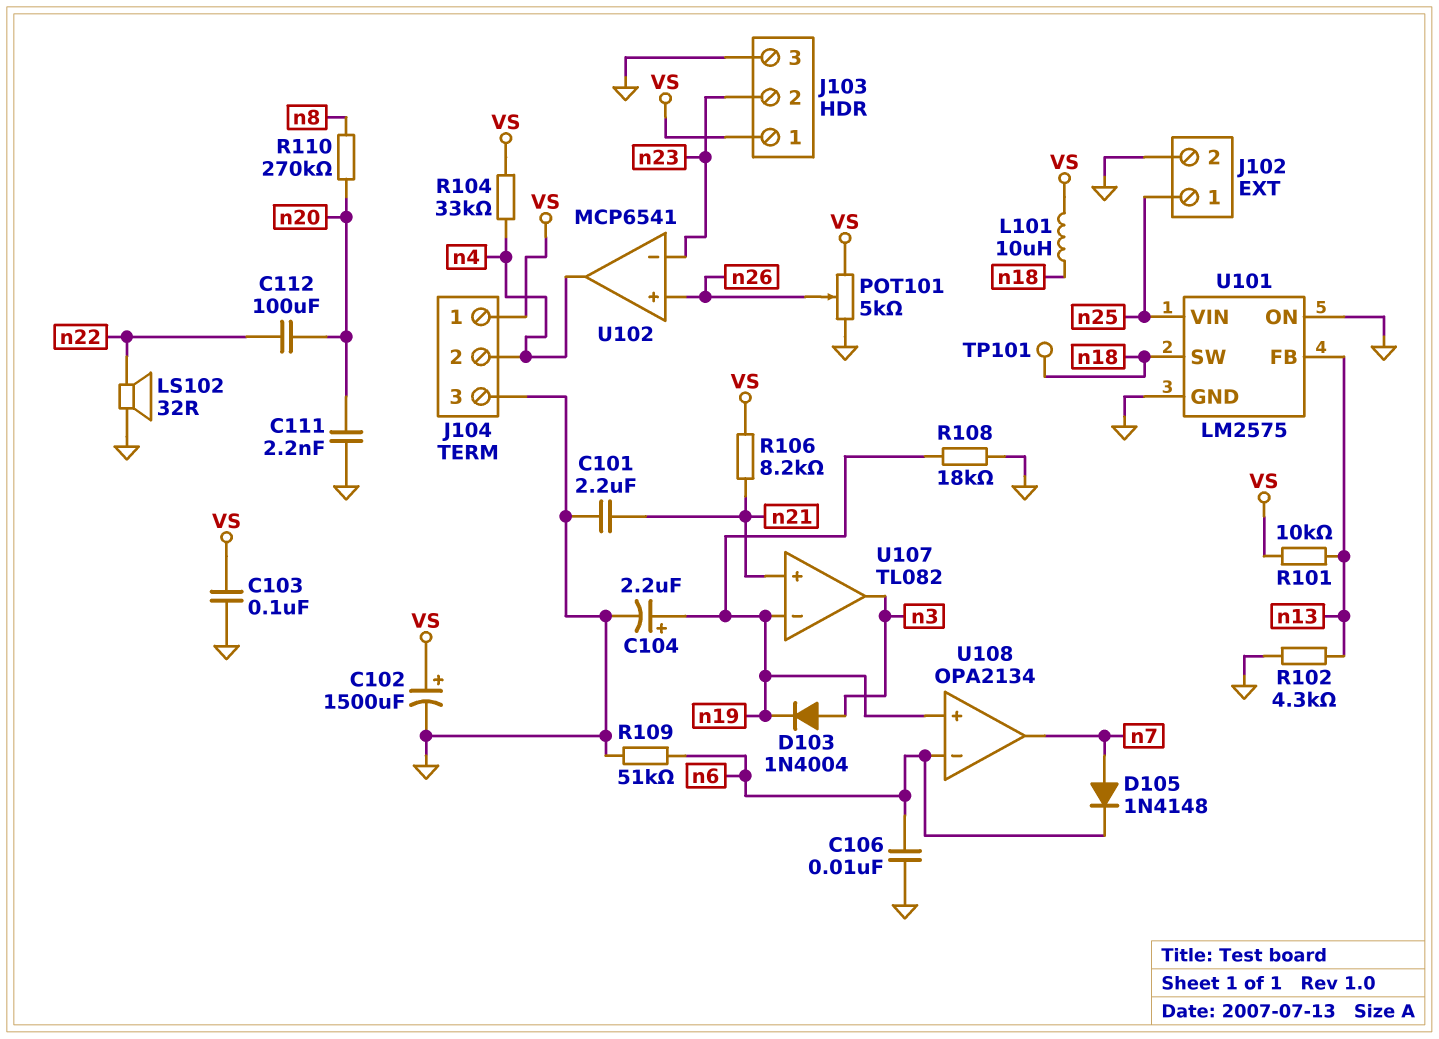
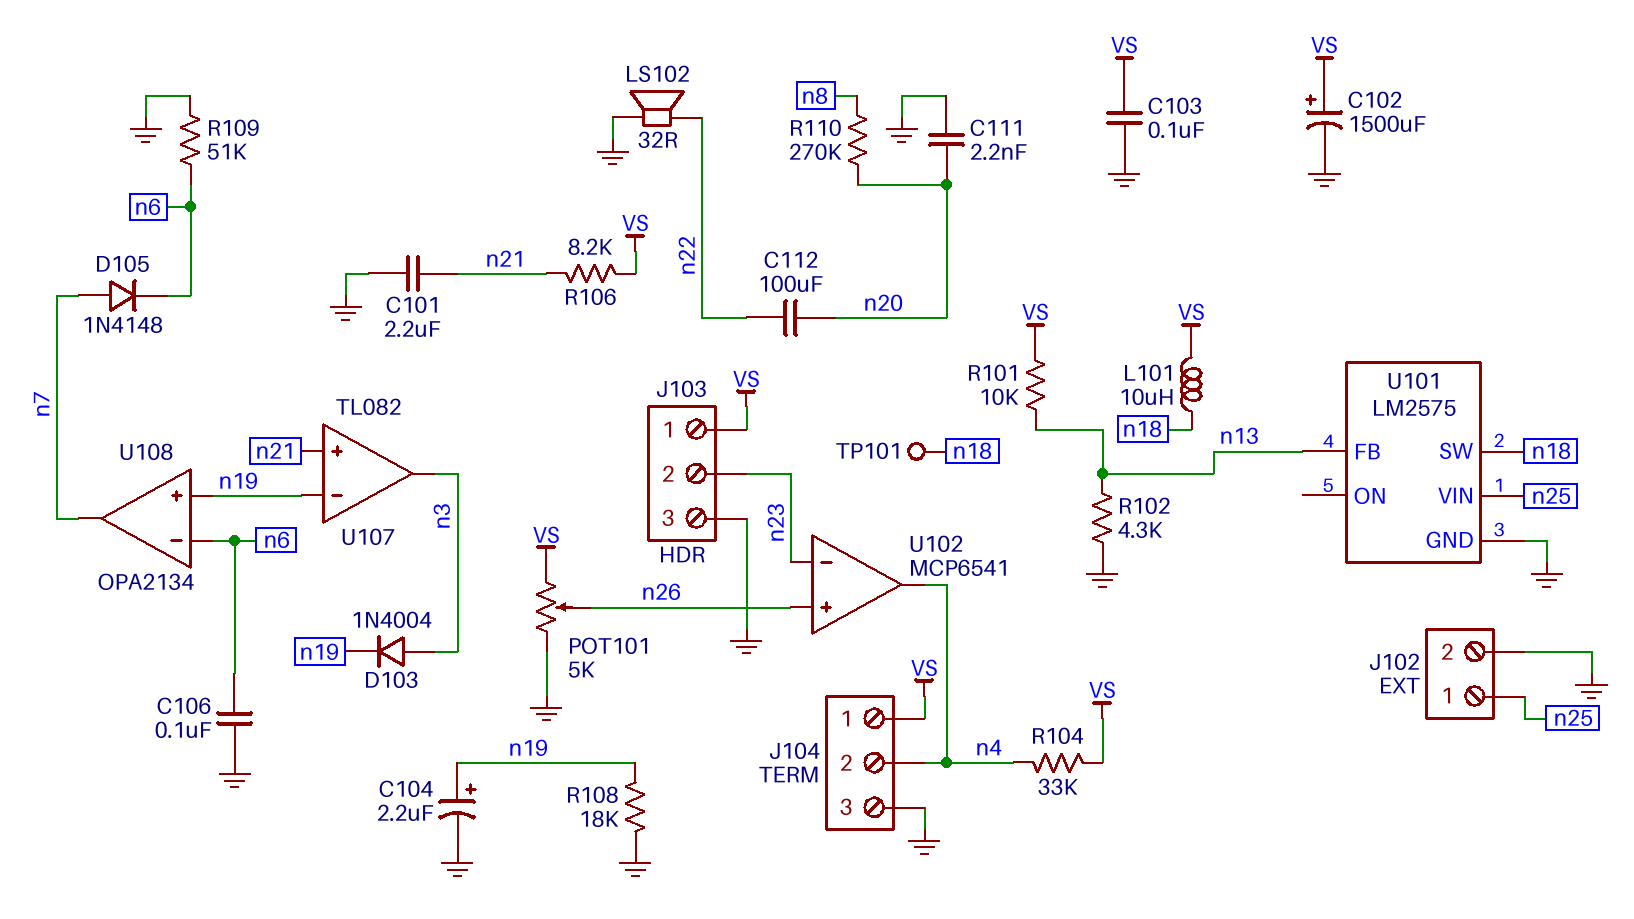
C106: 10nF (GND, n6) -> 100nF (GND, n6)
U101 pin ON: GND -> none

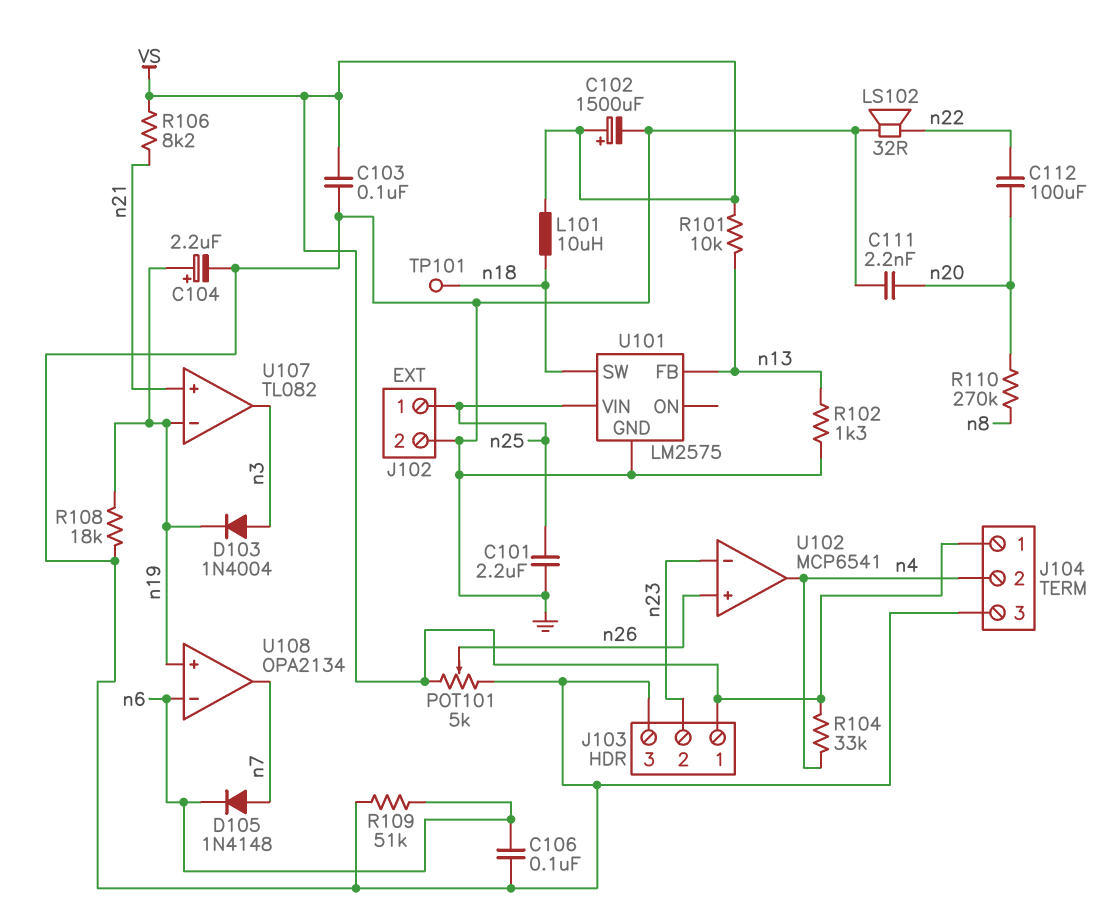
C101: 2.2uF (GND, n21) -> 2.2uF (GND, n25)
R102: 4.3k (GND, n13) -> 1.3k (GND, n13)

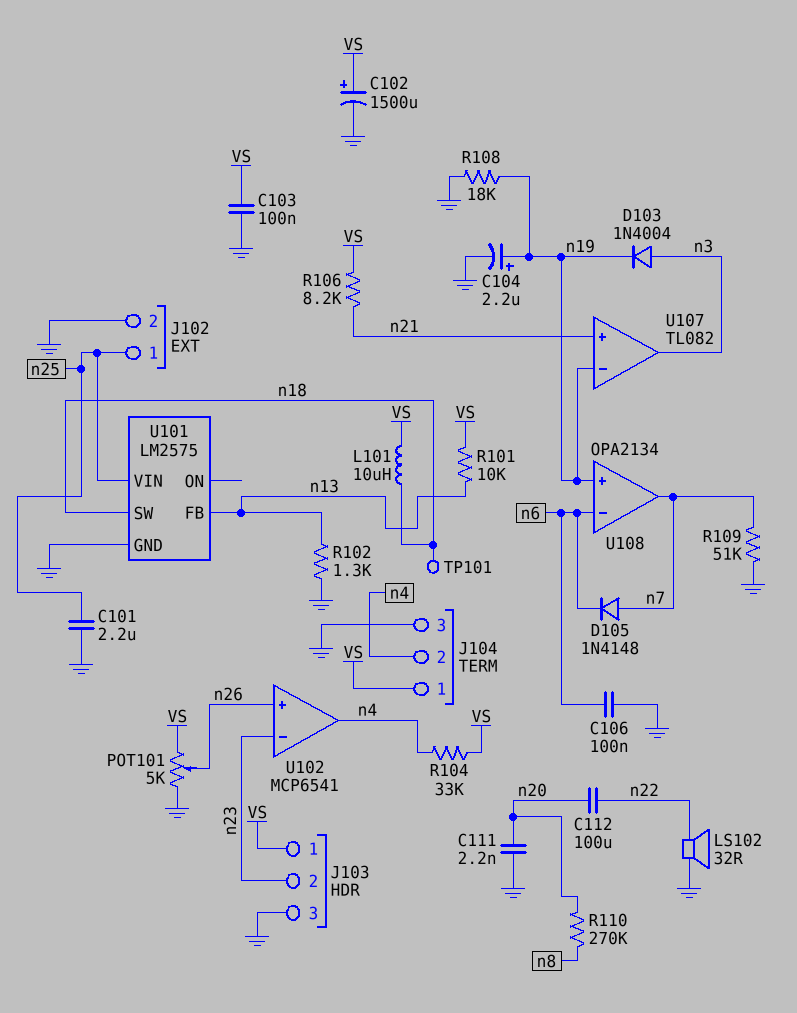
R109: 51k (GND, n6) -> 51k (GND, n7)

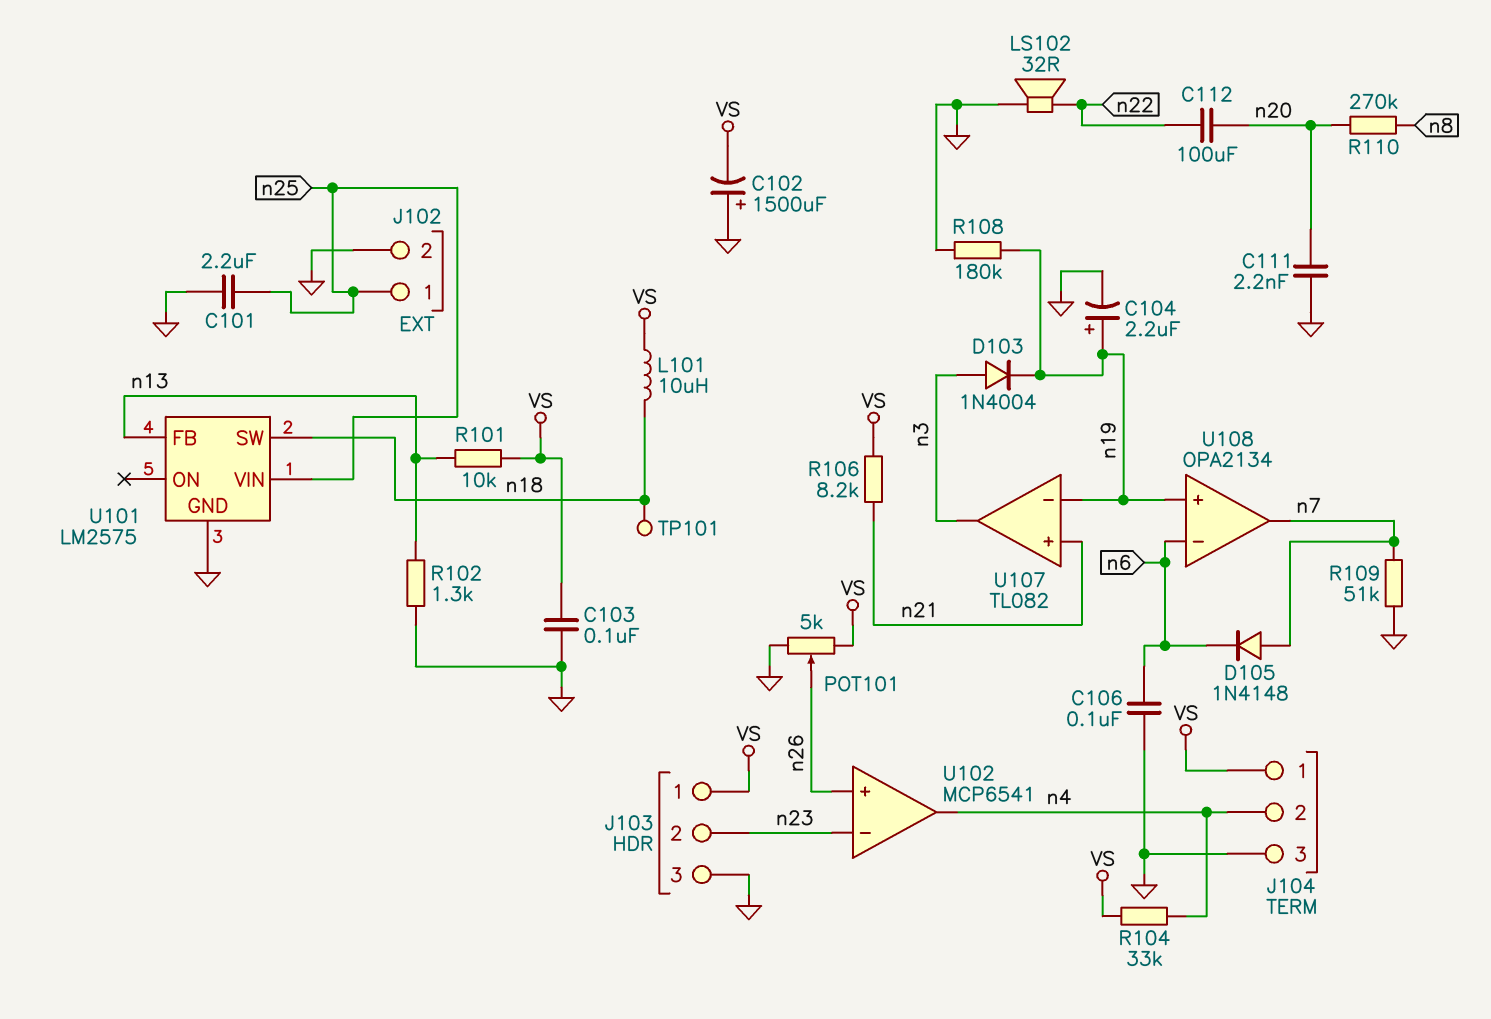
C102: 1500uF (plus VS, minus GND) -> 1500uF (plus GND, minus VS)
R108: 18k (GND, n19) -> 180k (GND, n19)

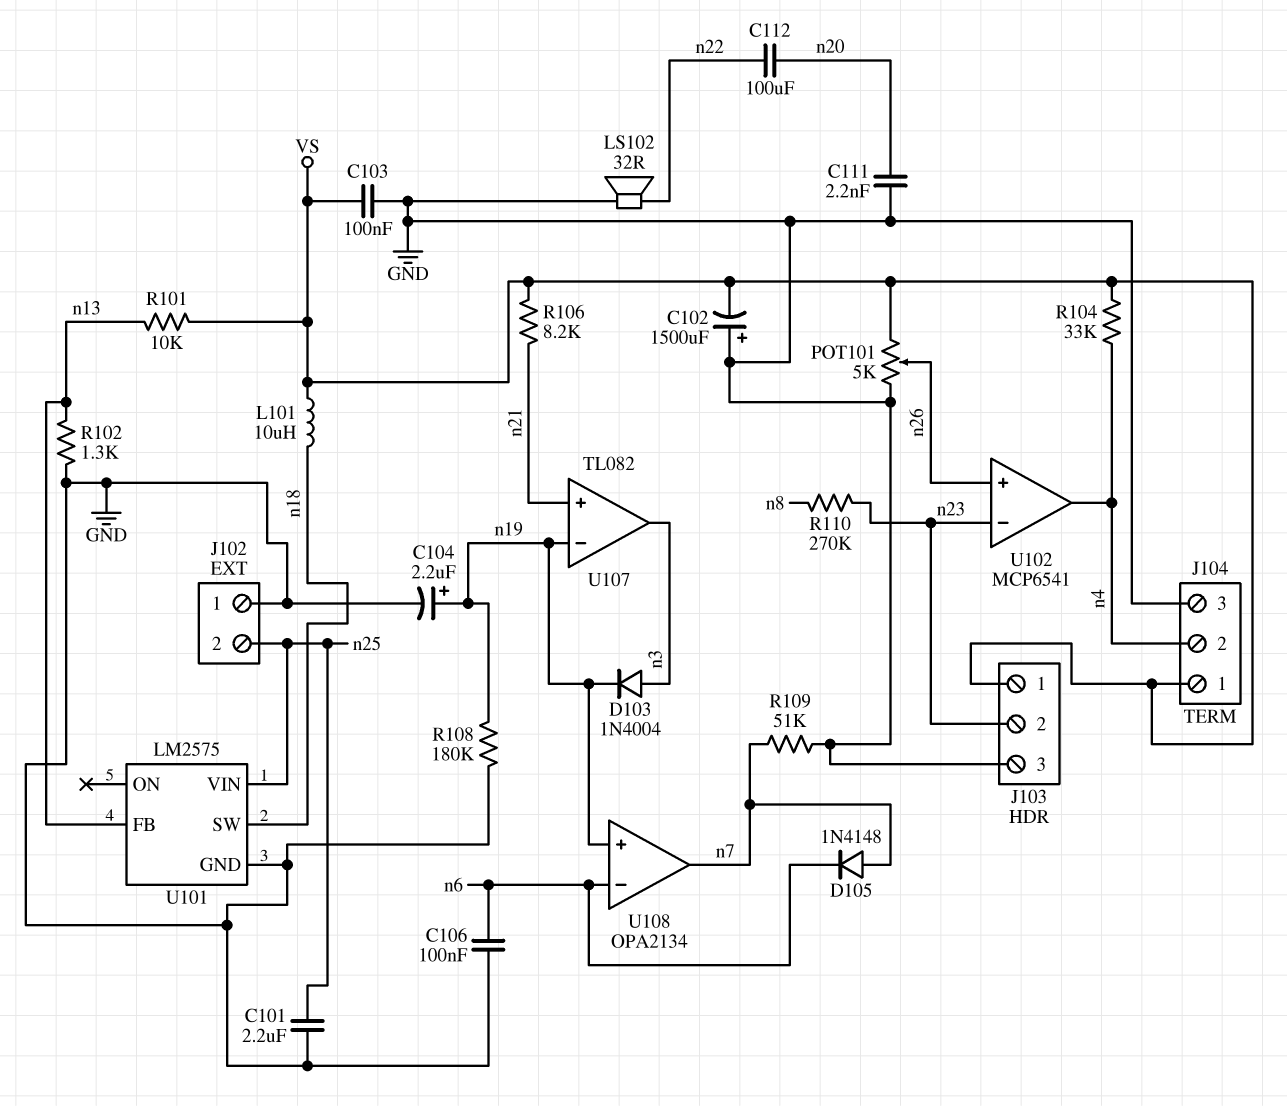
J102 pin 1: n25 -> GND
J102 pin 2: GND -> n25
R110: 270k (n8, n20) -> 270k (n8, n23)
TP101: test point (n18) -> none

